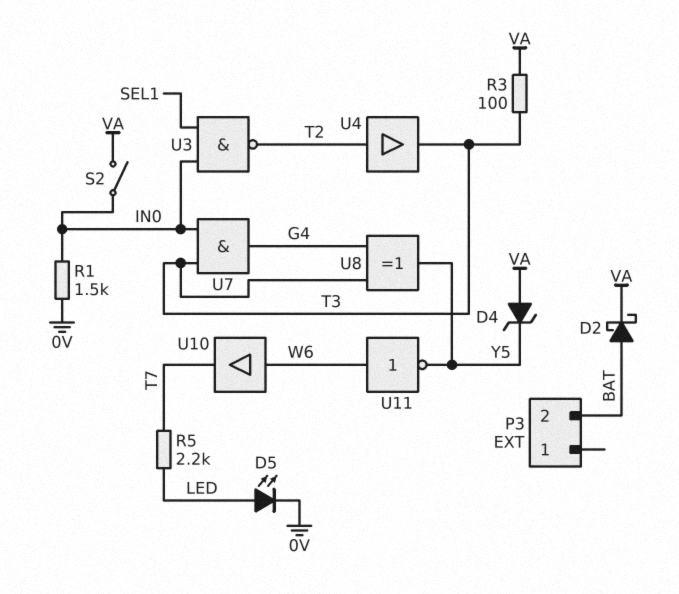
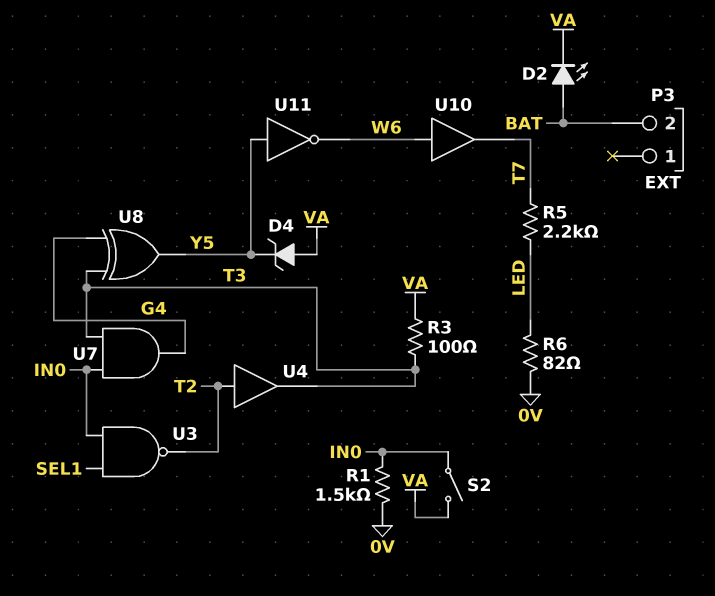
D2: schottky (A BAT, K VA) -> LED (A BAT, K VA)
D5: LED (A LED, K 0V) -> none
R6: none -> 82 (0V, LED)
U11: NOT (in W6, out Y5) -> NOT (in Y5, out W6)

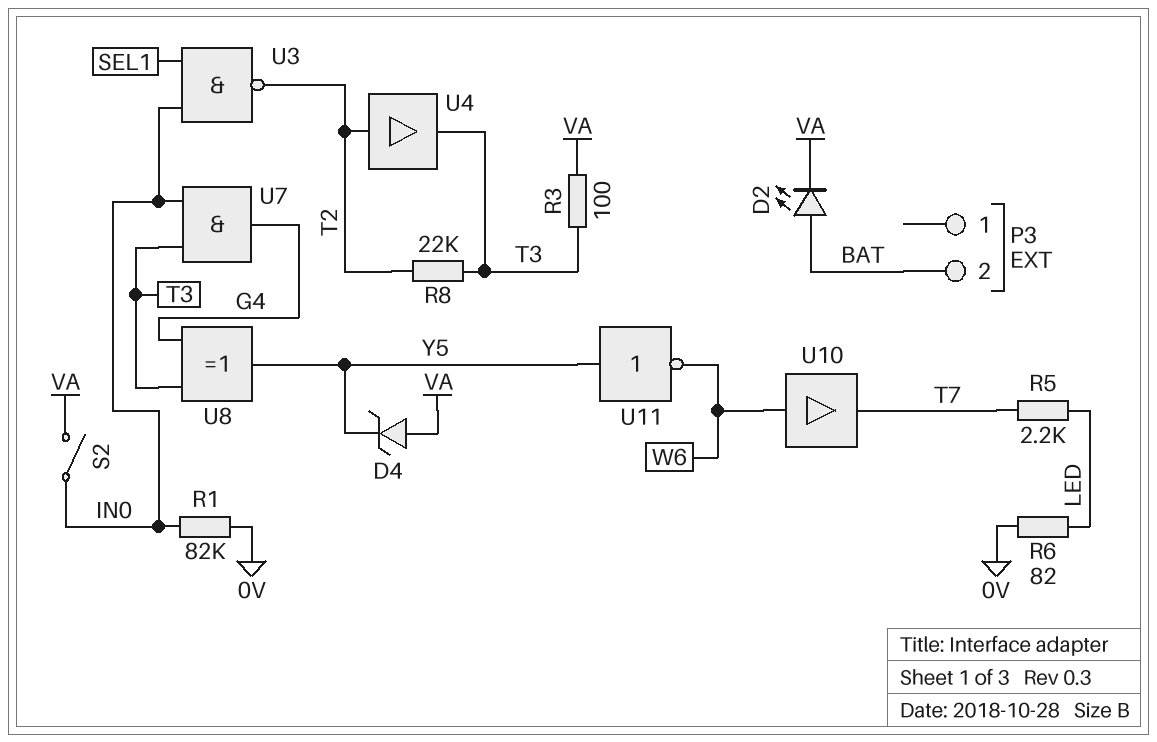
R1: 1.5k (0V, IN0) -> 82k (0V, IN0)
R8: none -> 22k (T2, T3)

